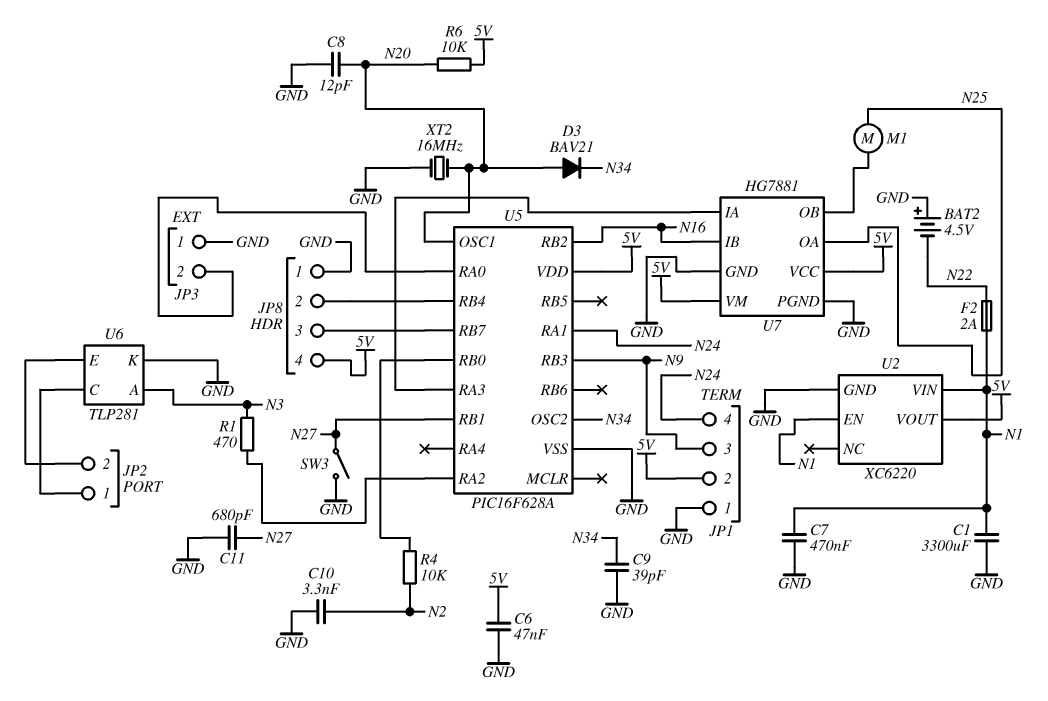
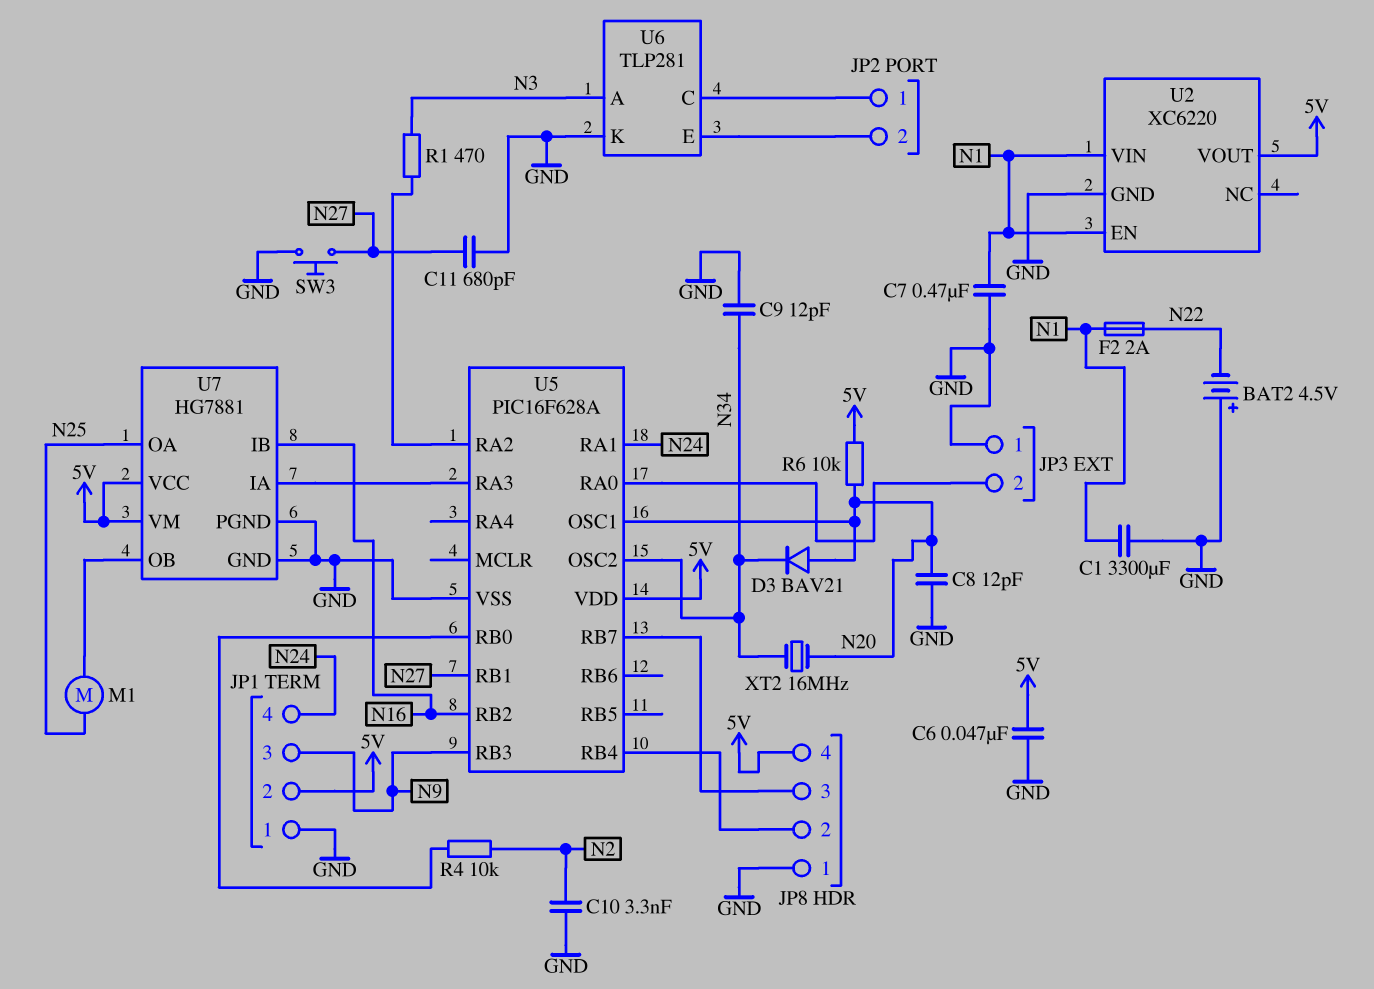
C9: 39pF (GND, N34) -> 12pF (GND, N34)
SW3: switch (GND, N27) -> button (GND, N27)
XT2: 16MHz (GND, N20) -> 16MHz (N20, N34)

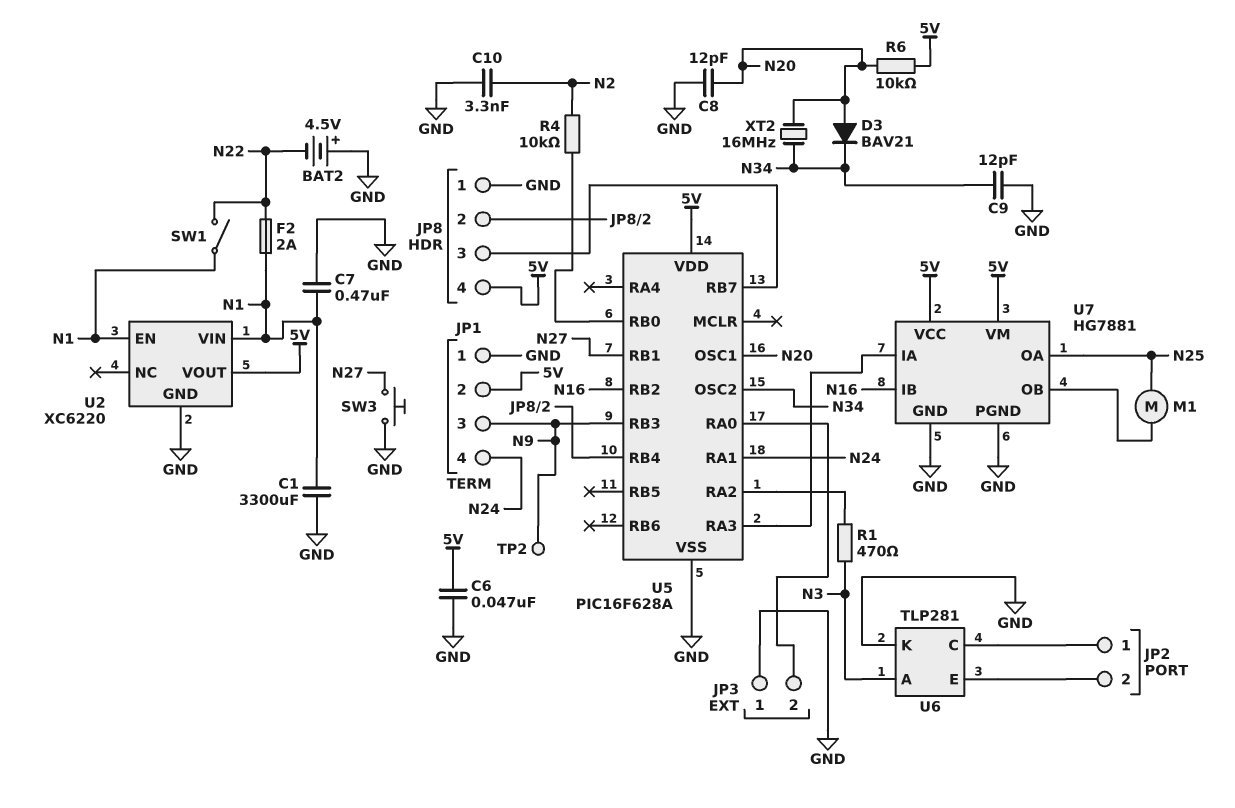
C11: 680pF (GND, N27) -> none
SW1: none -> switch (N1, N22)
TP2: none -> test point (N9)

